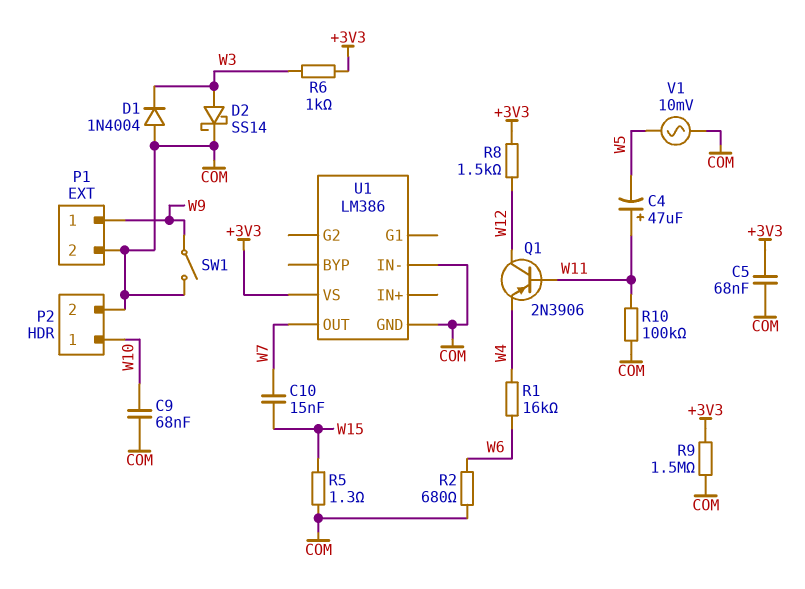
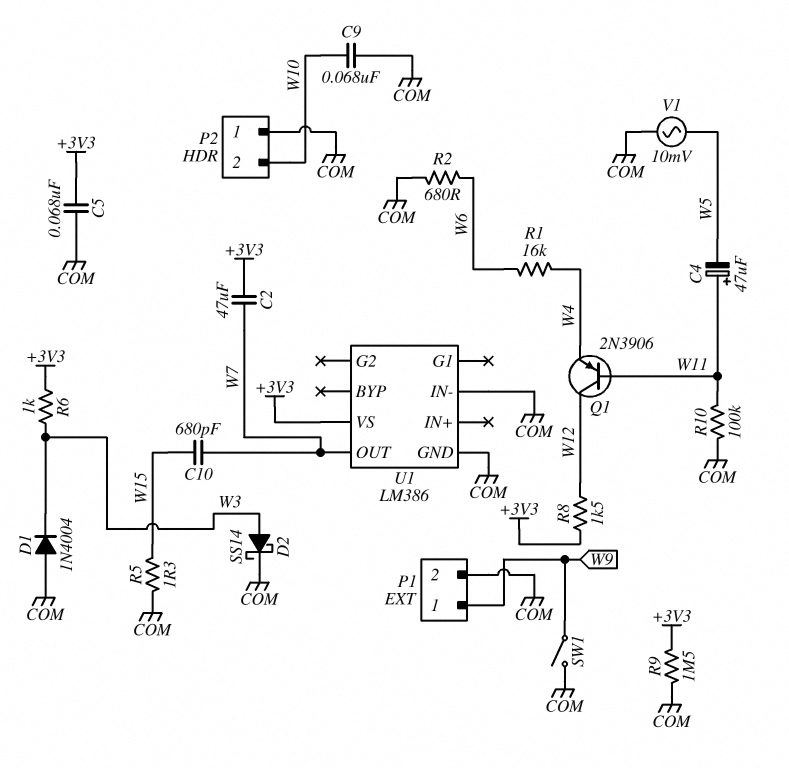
C2: none -> 47uF (+3V3, W7)
C10: 15nF (W7, W15) -> 680pF (W7, W15)
P2 pin 1: W10 -> COM
P2 pin 2: COM -> W10

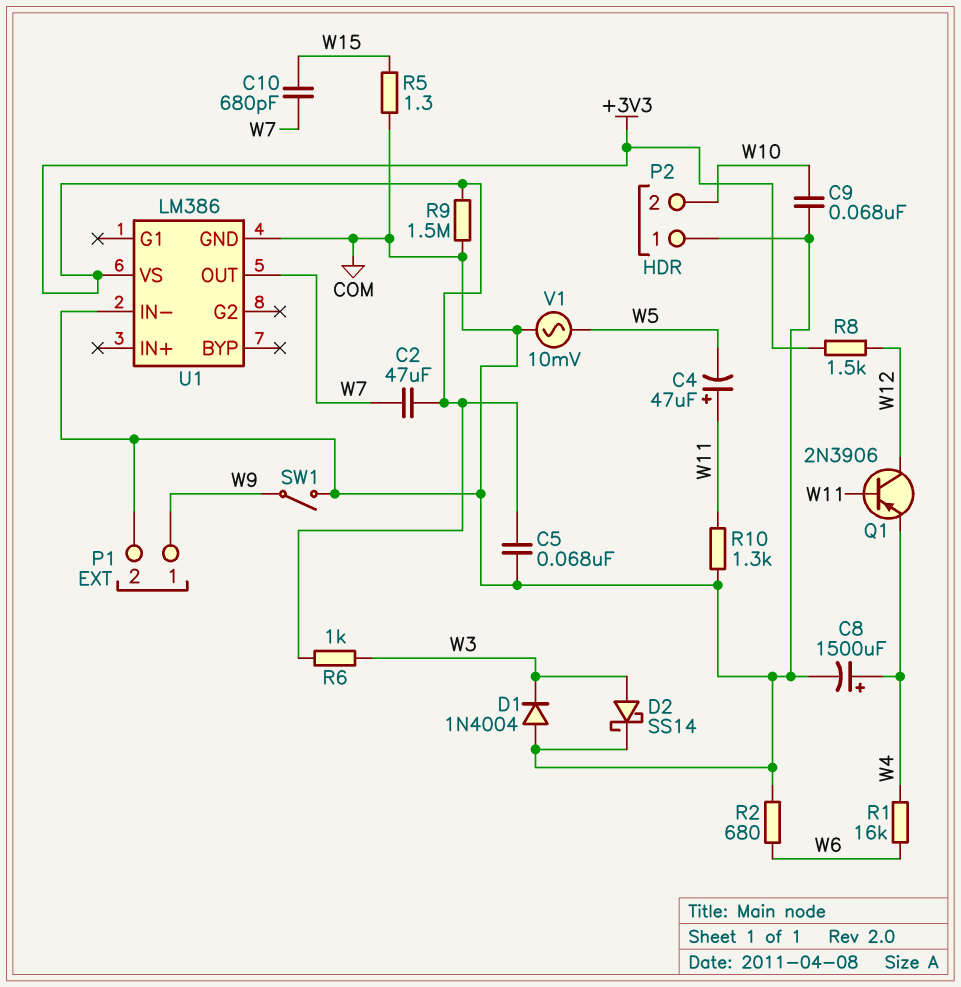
C8: none -> 1500uF (plus W4, minus COM)
R10: 100k (COM, W11) -> 1.3k (COM, W11)

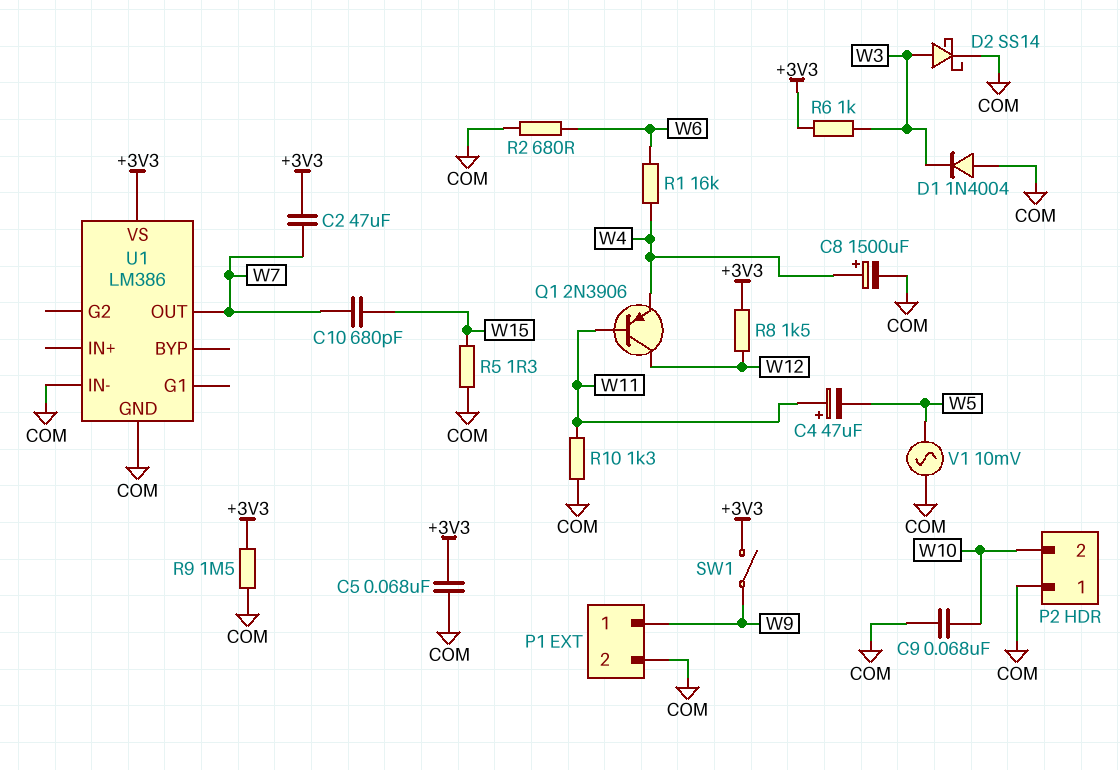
SW1: switch (COM, W9) -> switch (+3V3, W9)

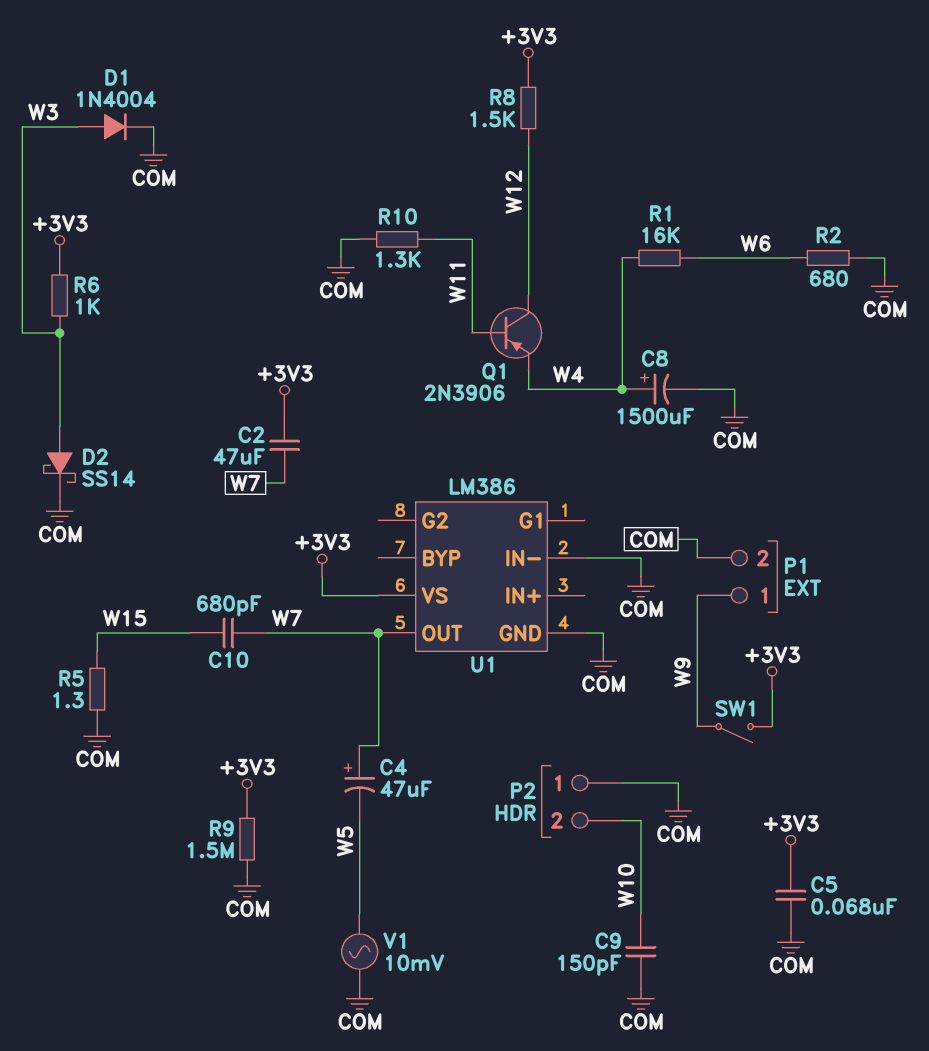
C4: 47uF (plus W11, minus W5) -> 47uF (plus W7, minus W5)
C9: 68nF (COM, W10) -> 150pF (COM, W10)
D1: diode 1N4004 (A COM, K W3) -> diode 1N4004 (A W3, K COM)

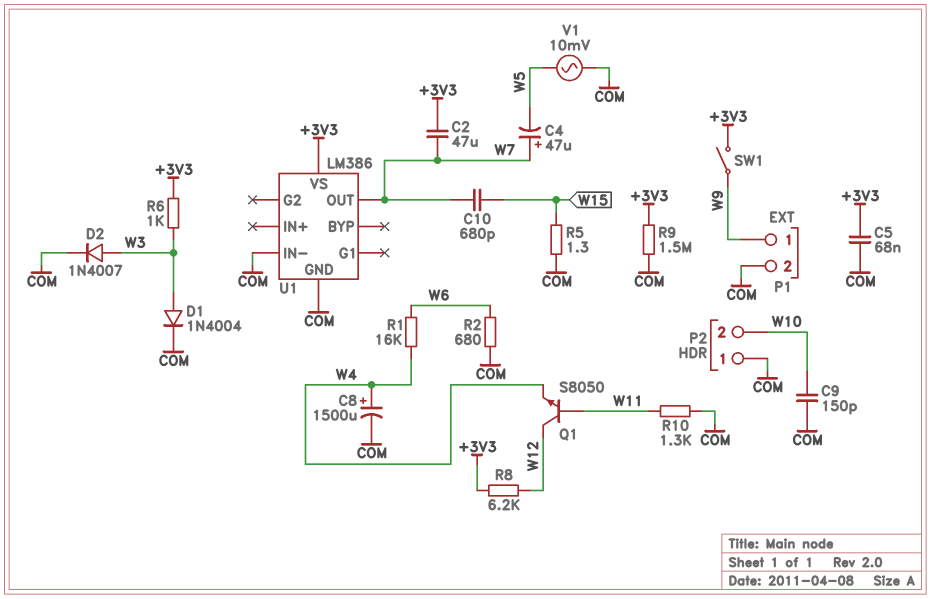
D2: schottky SS14 (A W3, K COM) -> diode 1N4007 (A W3, K COM)
Q1: PNP 2N3906 (B W11, C W12, E W4) -> NPN S8050 (B W11, C W12, E W4)
R8: 1.5k (+3V3, W12) -> 6.2k (+3V3, W12)

